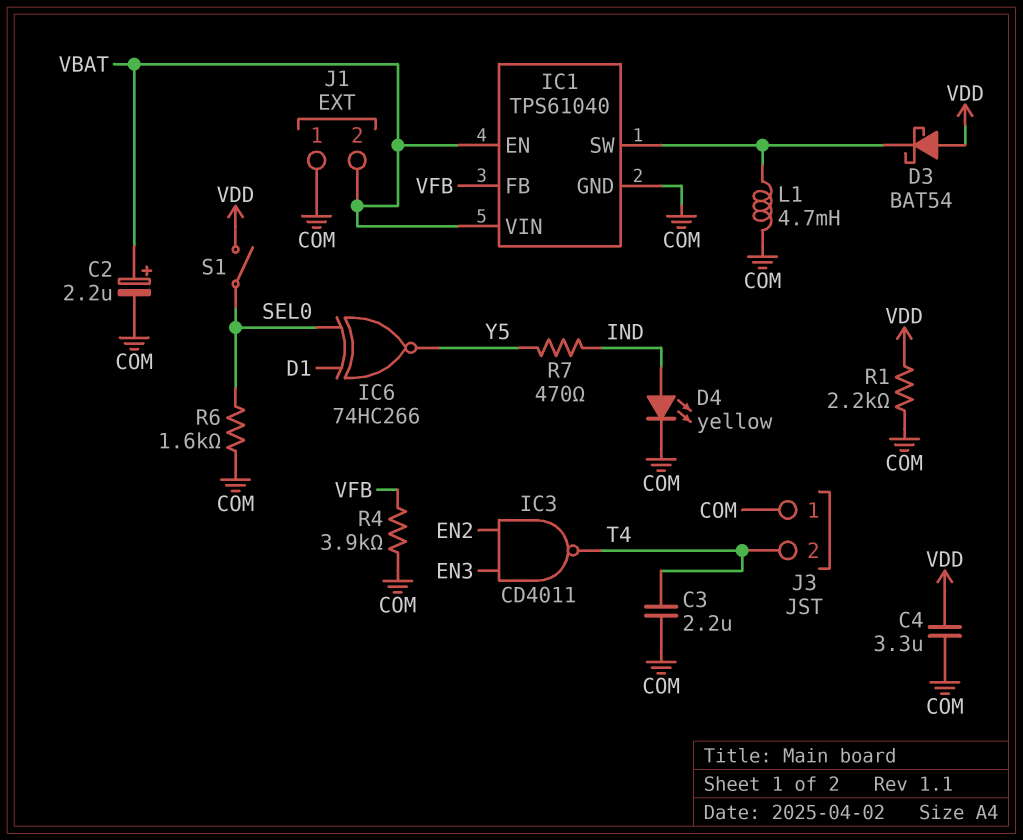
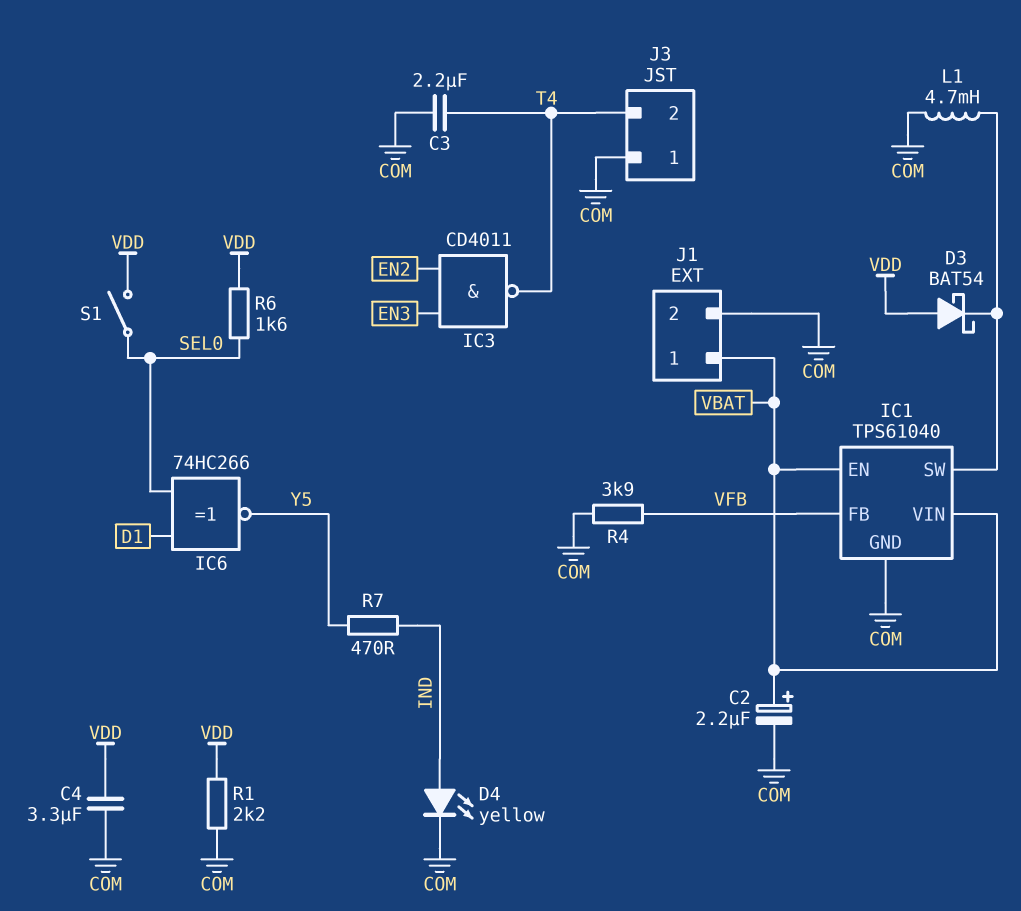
J1 pin 1: COM -> VBAT
J1 pin 2: VBAT -> COM
R6: 1.6k (COM, SEL0) -> 1.6k (SEL0, VDD)

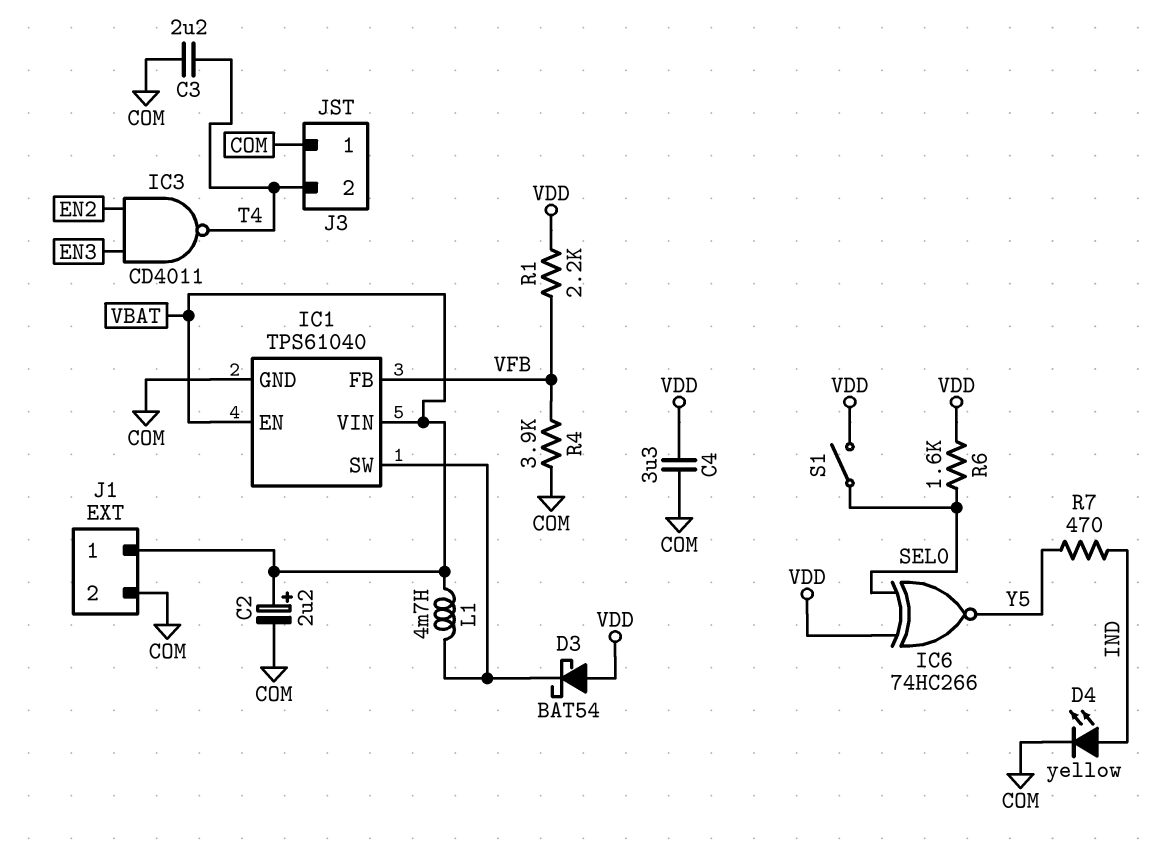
IC6: XNOR 74HC266 (in D1, in SEL0, out Y5) -> XNOR 74HC266 (in SEL0, in VDD, out Y5)
L1: 4.7mH (COM, IC1/SW) -> 4.7mH (IC1/SW, VBAT)
R1: 2.2k (COM, VDD) -> 2.2k (VDD, VFB)

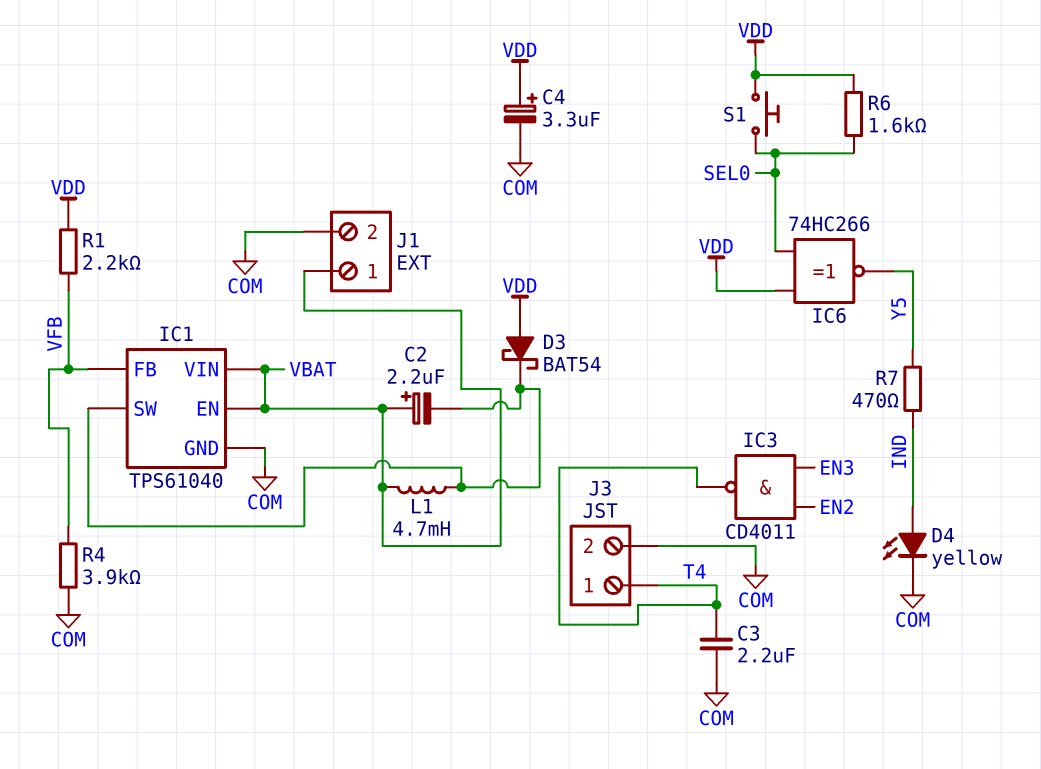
C2: 2.2uF (plus VBAT, minus COM) -> 2.2uF (plus VBAT, minus IC1/SW)
C4: 3.3uF (COM, VDD) -> 3.3uF (plus VDD, minus COM)
J3 pin 1: COM -> T4
J3 pin 2: T4 -> COM
S1: switch (SEL0, VDD) -> button (SEL0, VDD)

